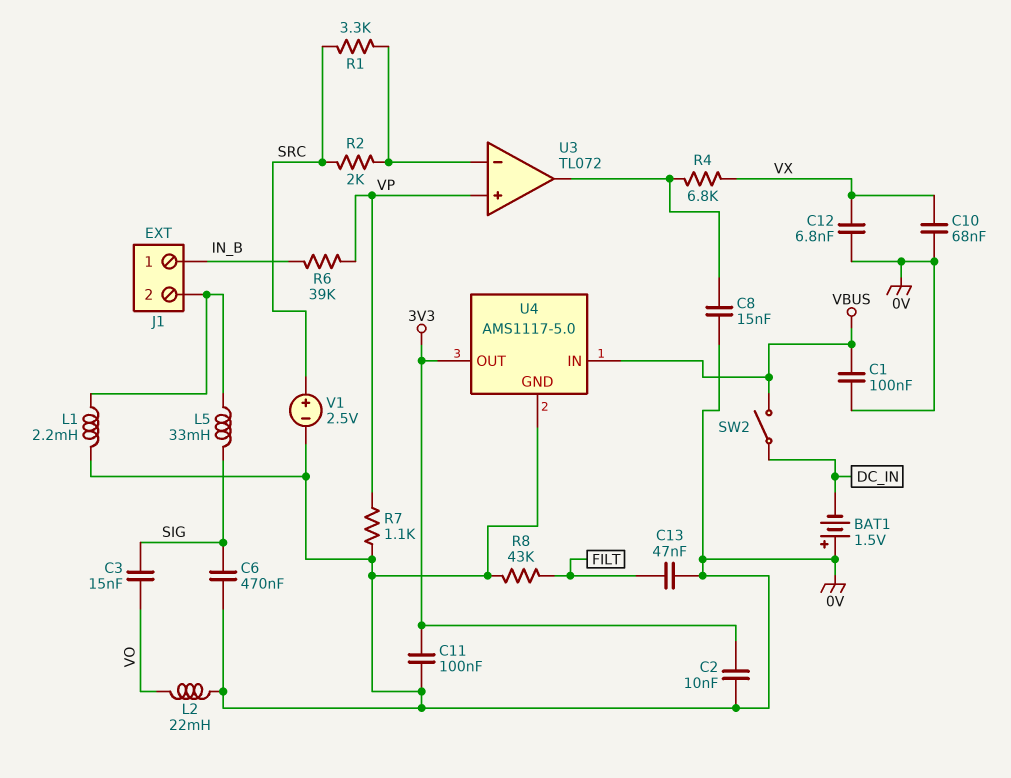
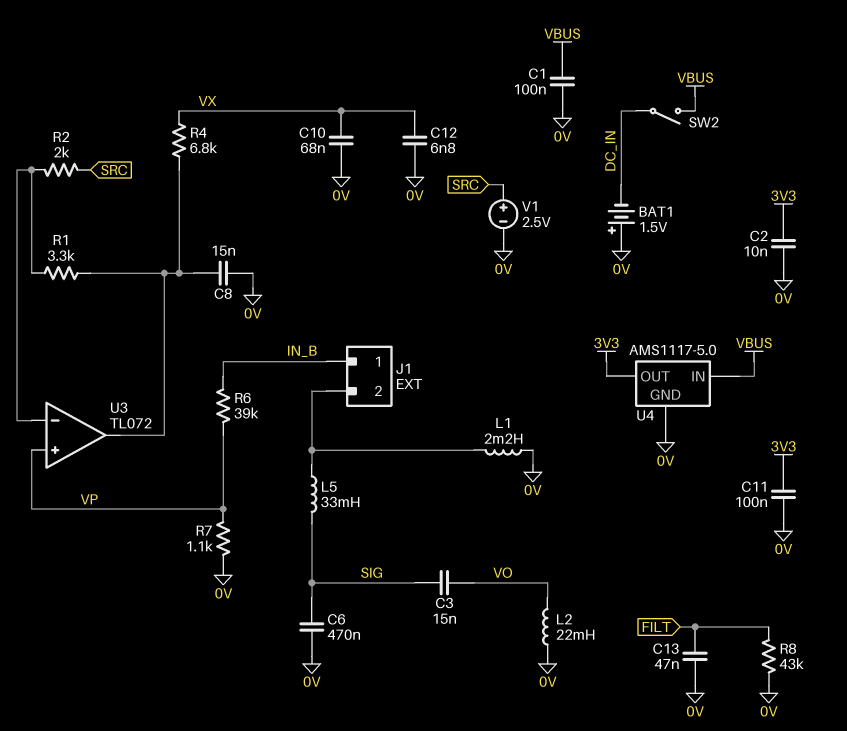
R1: 3.3k (SRC, U3/in-) -> 3.3k (U3/in-, U3/out)

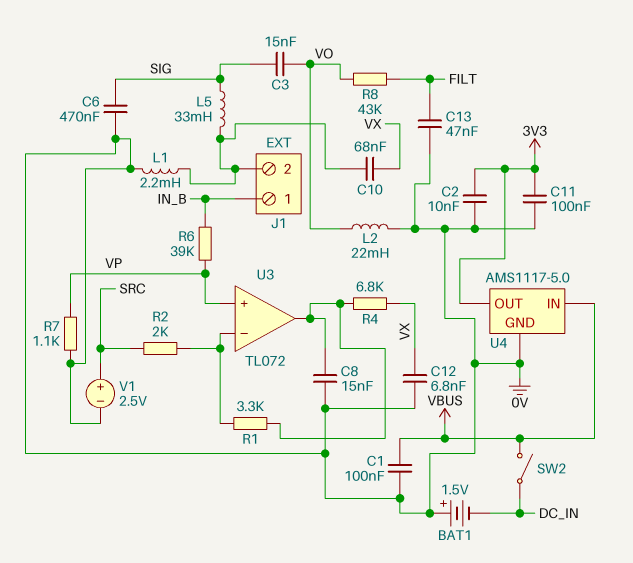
C10: 68nF (0V, VX) -> 68nF (J1/2, VX)
R8: 43k (0V, FILT) -> 43k (FILT, VO)

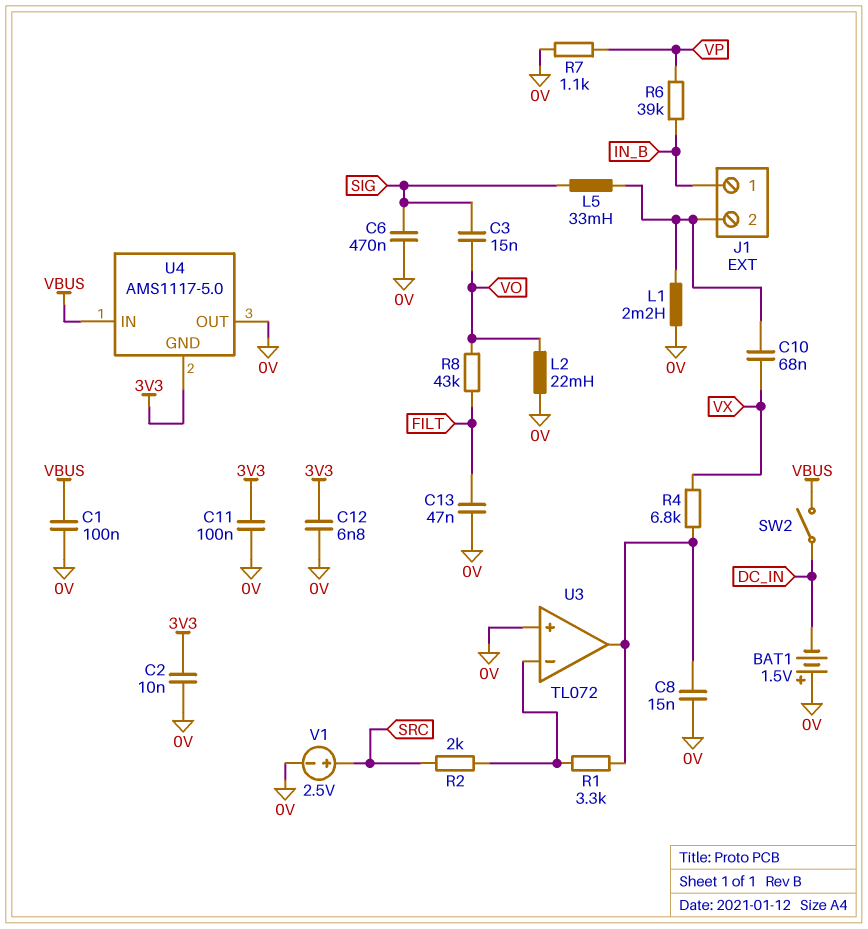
C12: 6.8nF (0V, VX) -> 6.8nF (0V, 3V3)
U3 pin in+: VP -> 0V
U4 pin GND: 0V -> 3V3
U4 pin OUT: 3V3 -> 0V

